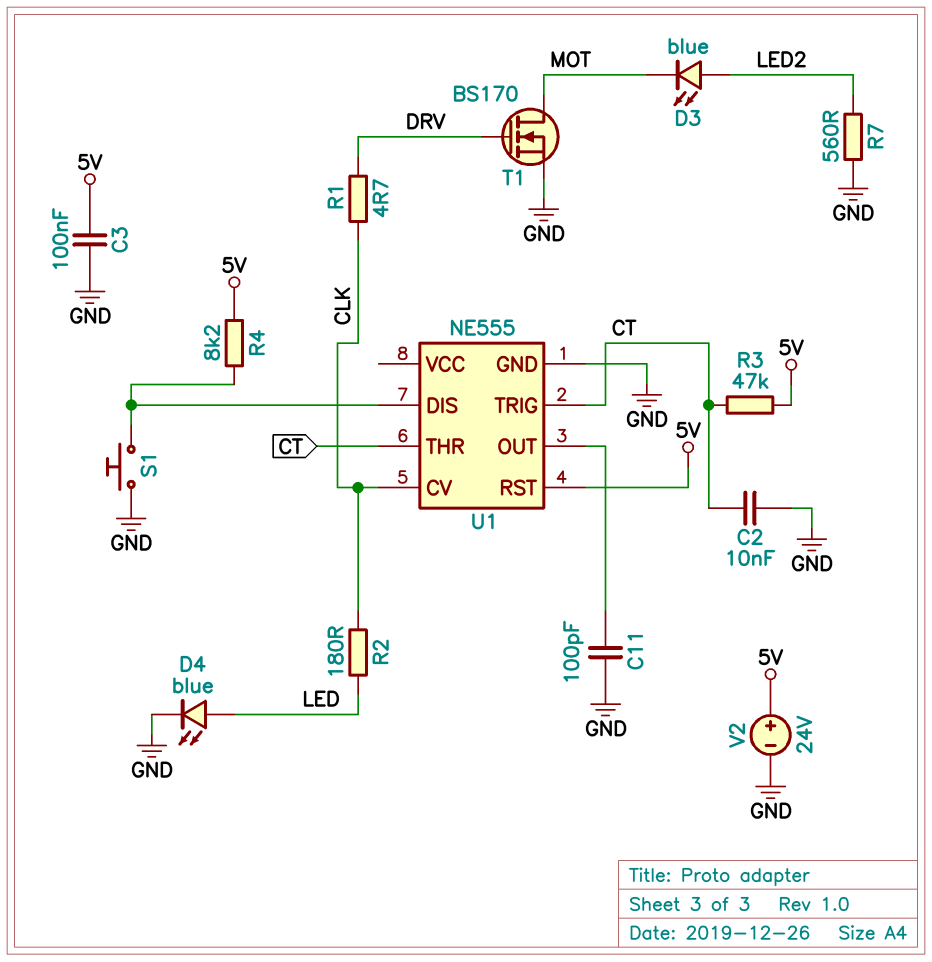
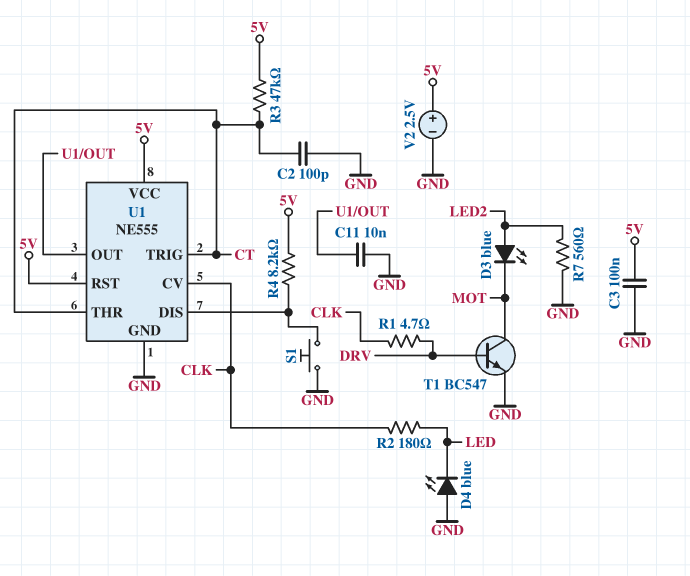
C2: 10nF (CT, GND) -> 100pF (CT, GND)
C11: 100pF (GND, U1/OUT) -> 10nF (GND, U1/OUT)
D4: LED blue (A LED, K GND) -> LED blue (A GND, K LED)
T1: NMOS BS170 (G DRV, D MOT, S GND) -> NPN BC547 (B DRV, C MOT, E GND)
U1 pin VCC: none -> 5V
V2: 24V (plus 5V, minus GND) -> 2.5V (plus 5V, minus GND)

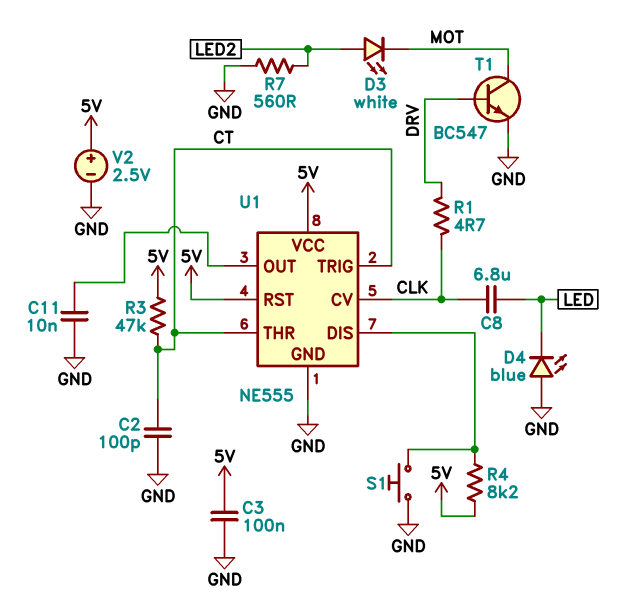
C8: none -> 6.8uF (CLK, LED)
D3: LED blue (A LED2, K MOT) -> LED white (A LED2, K MOT)
R2: 180 (CLK, LED) -> none

